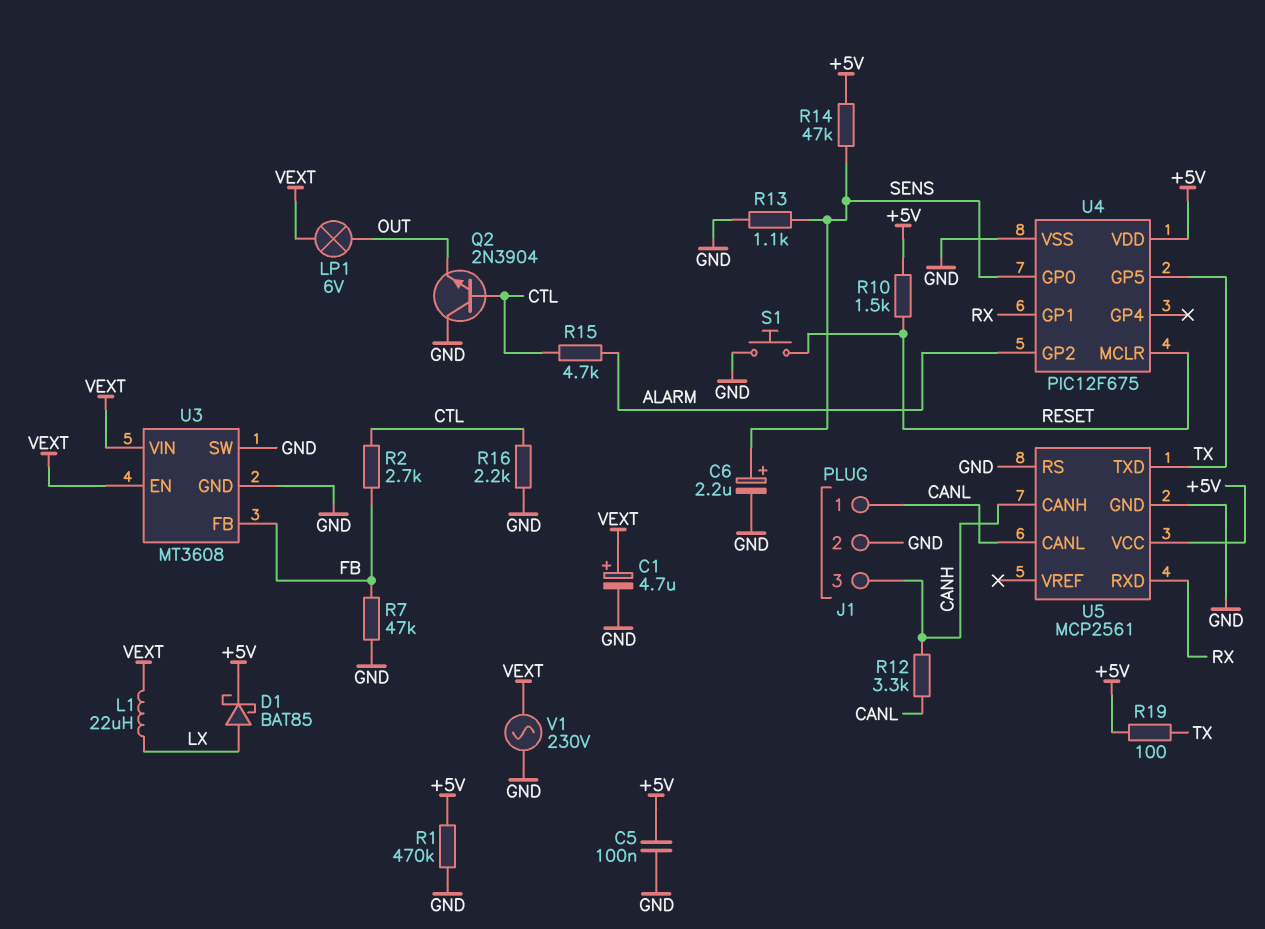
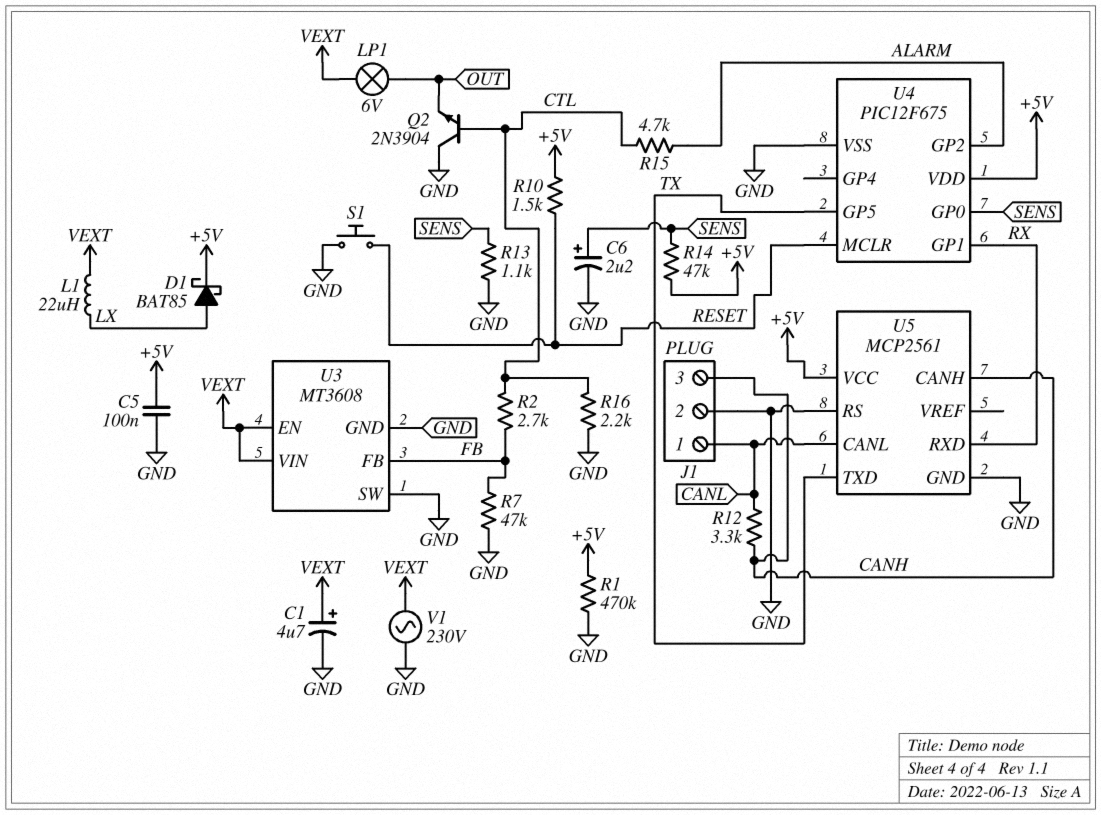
R19: 100 (+5V, TX) -> none

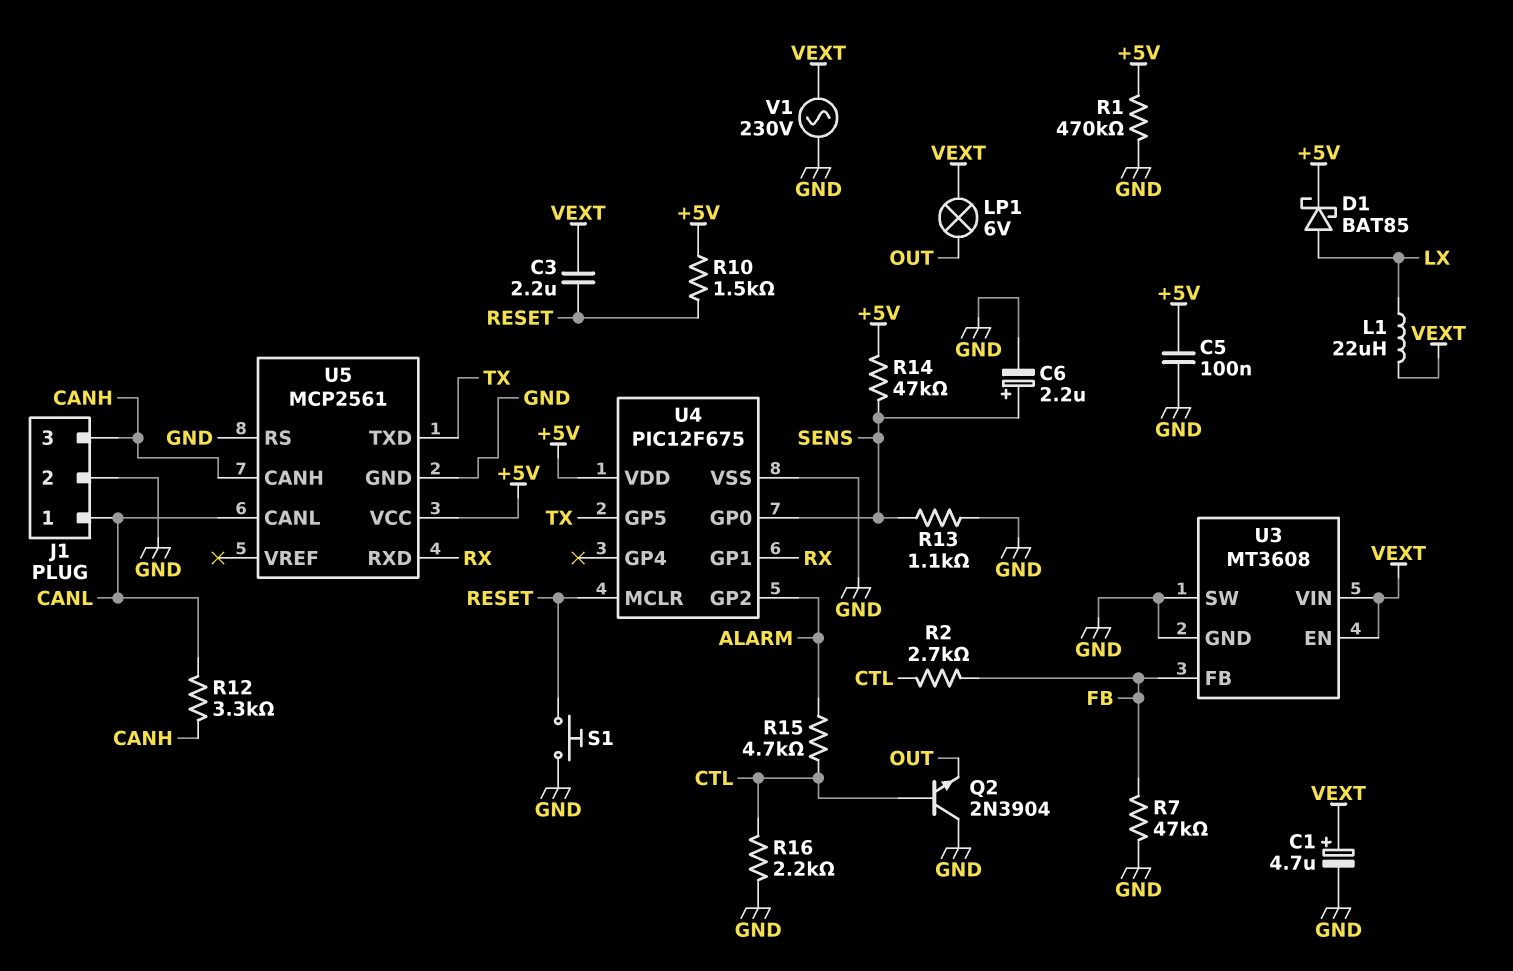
C3: none -> 2.2uF (RESET, VEXT)

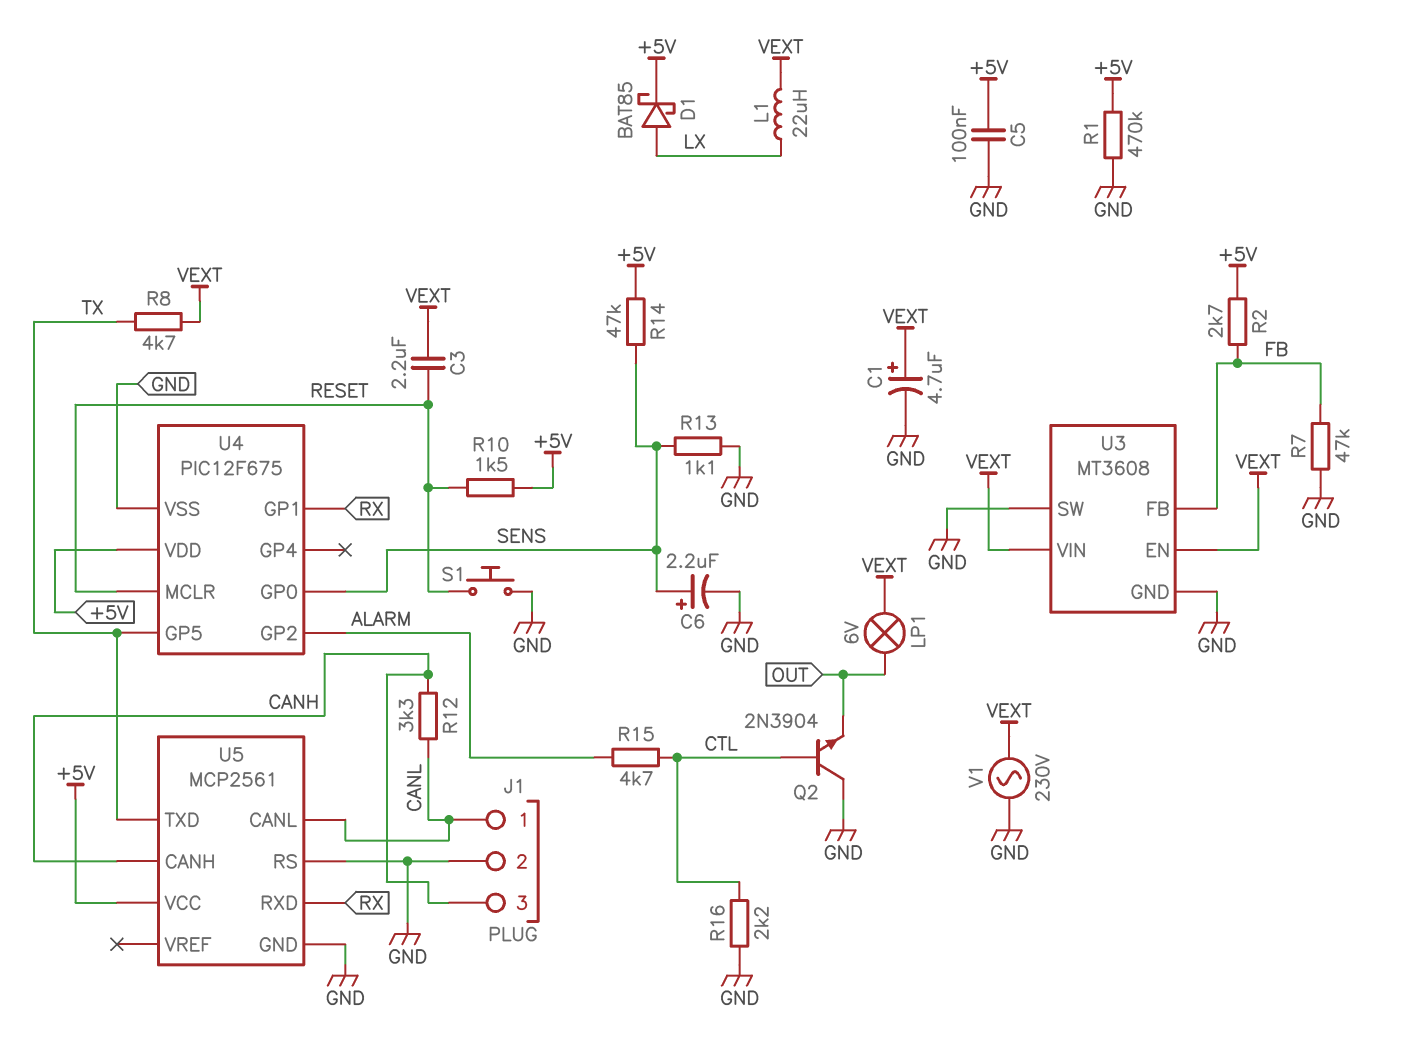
R2: 2.7k (CTL, FB) -> 2.7k (+5V, FB)
R8: none -> 4.7k (TX, VEXT)

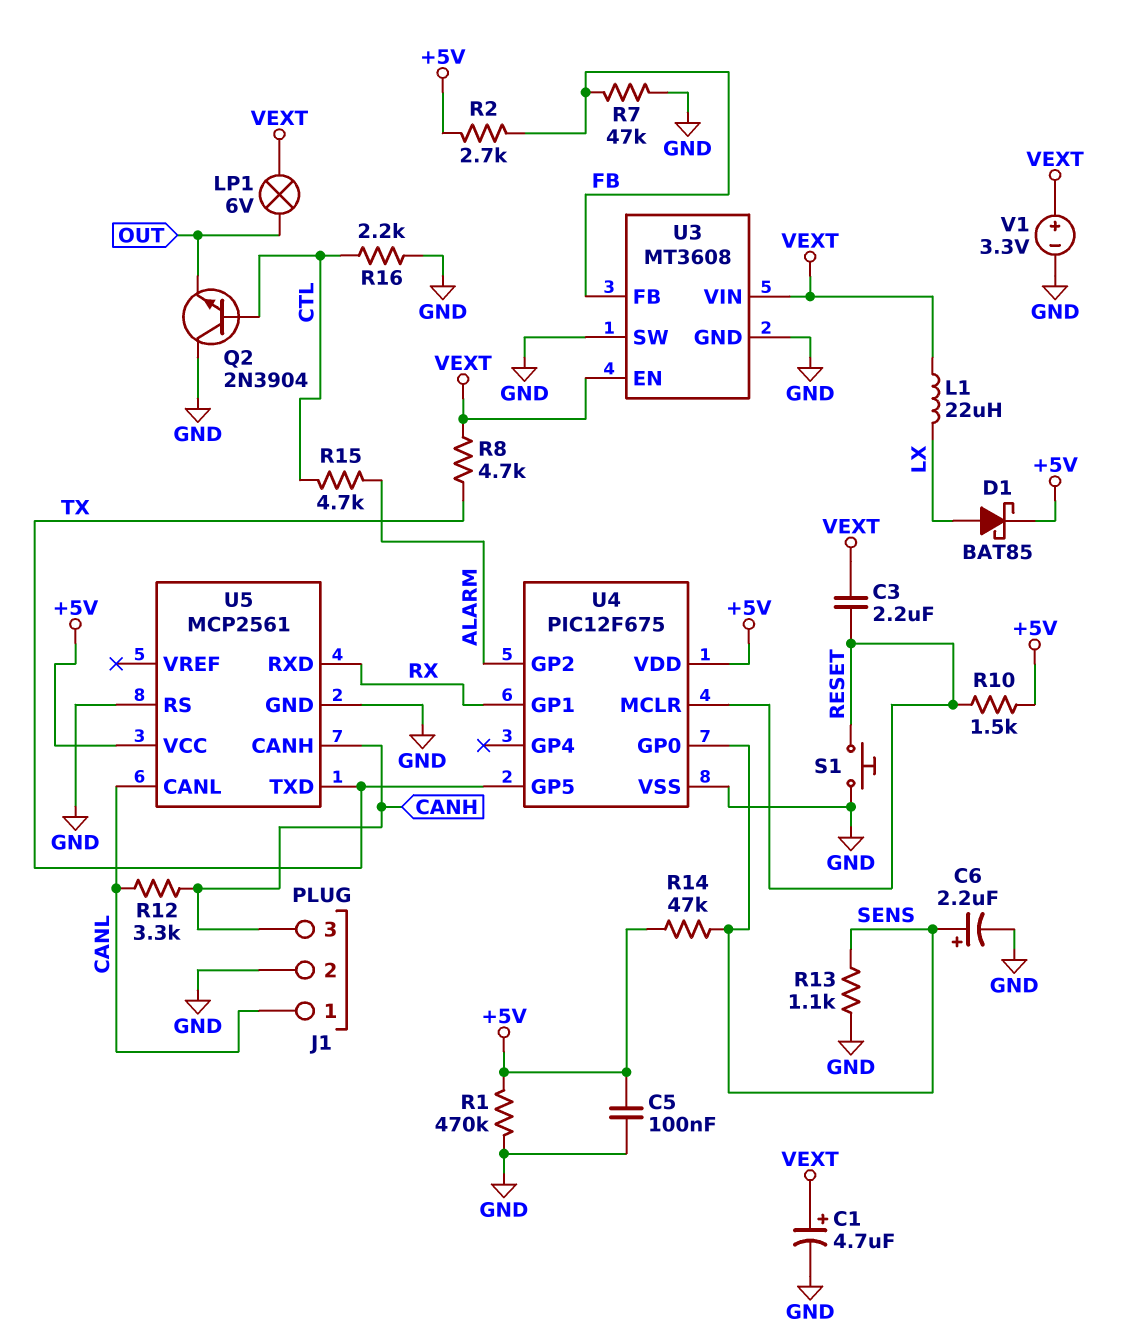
V1: AC 230V (GND, VEXT) -> 3.3V (plus VEXT, minus GND)

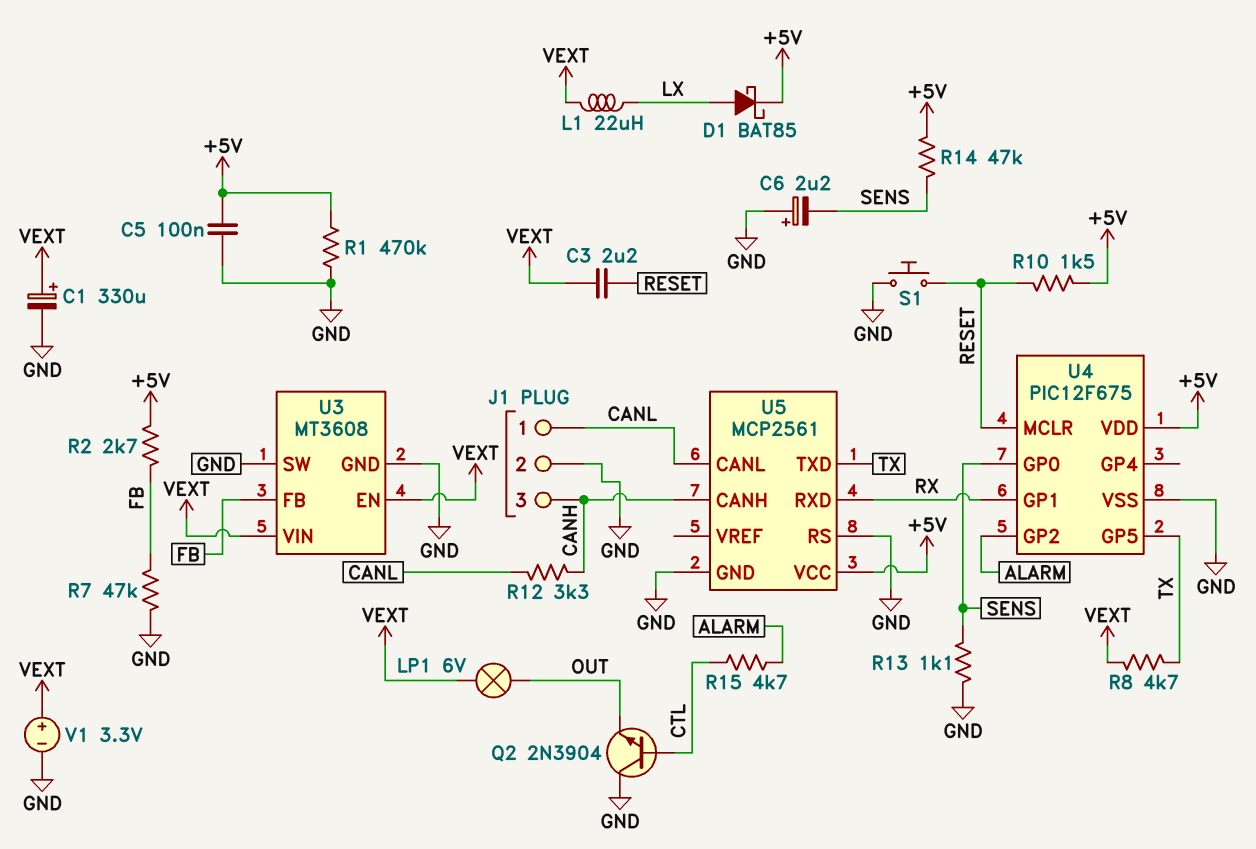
C1: 4.7uF (plus VEXT, minus GND) -> 330uF (plus VEXT, minus GND)
C6: 2.2uF (plus SENS, minus GND) -> 2.2uF (plus GND, minus SENS)
R16: 2.2k (CTL, GND) -> none

